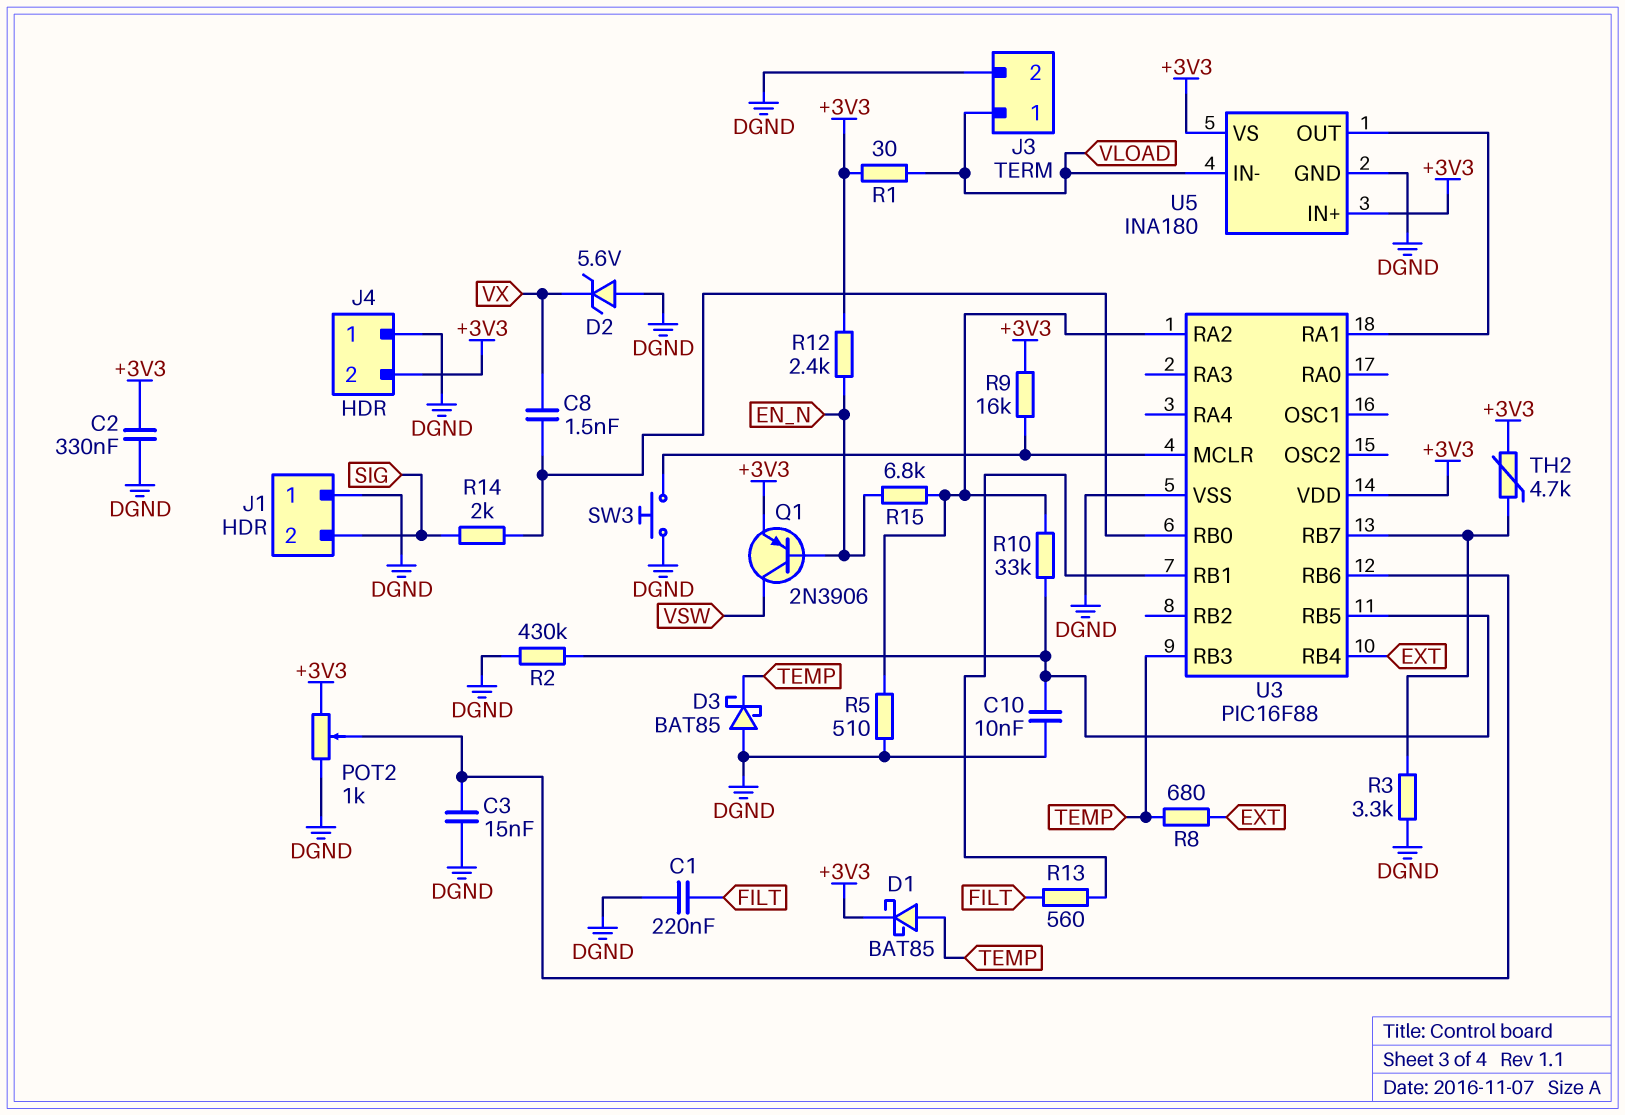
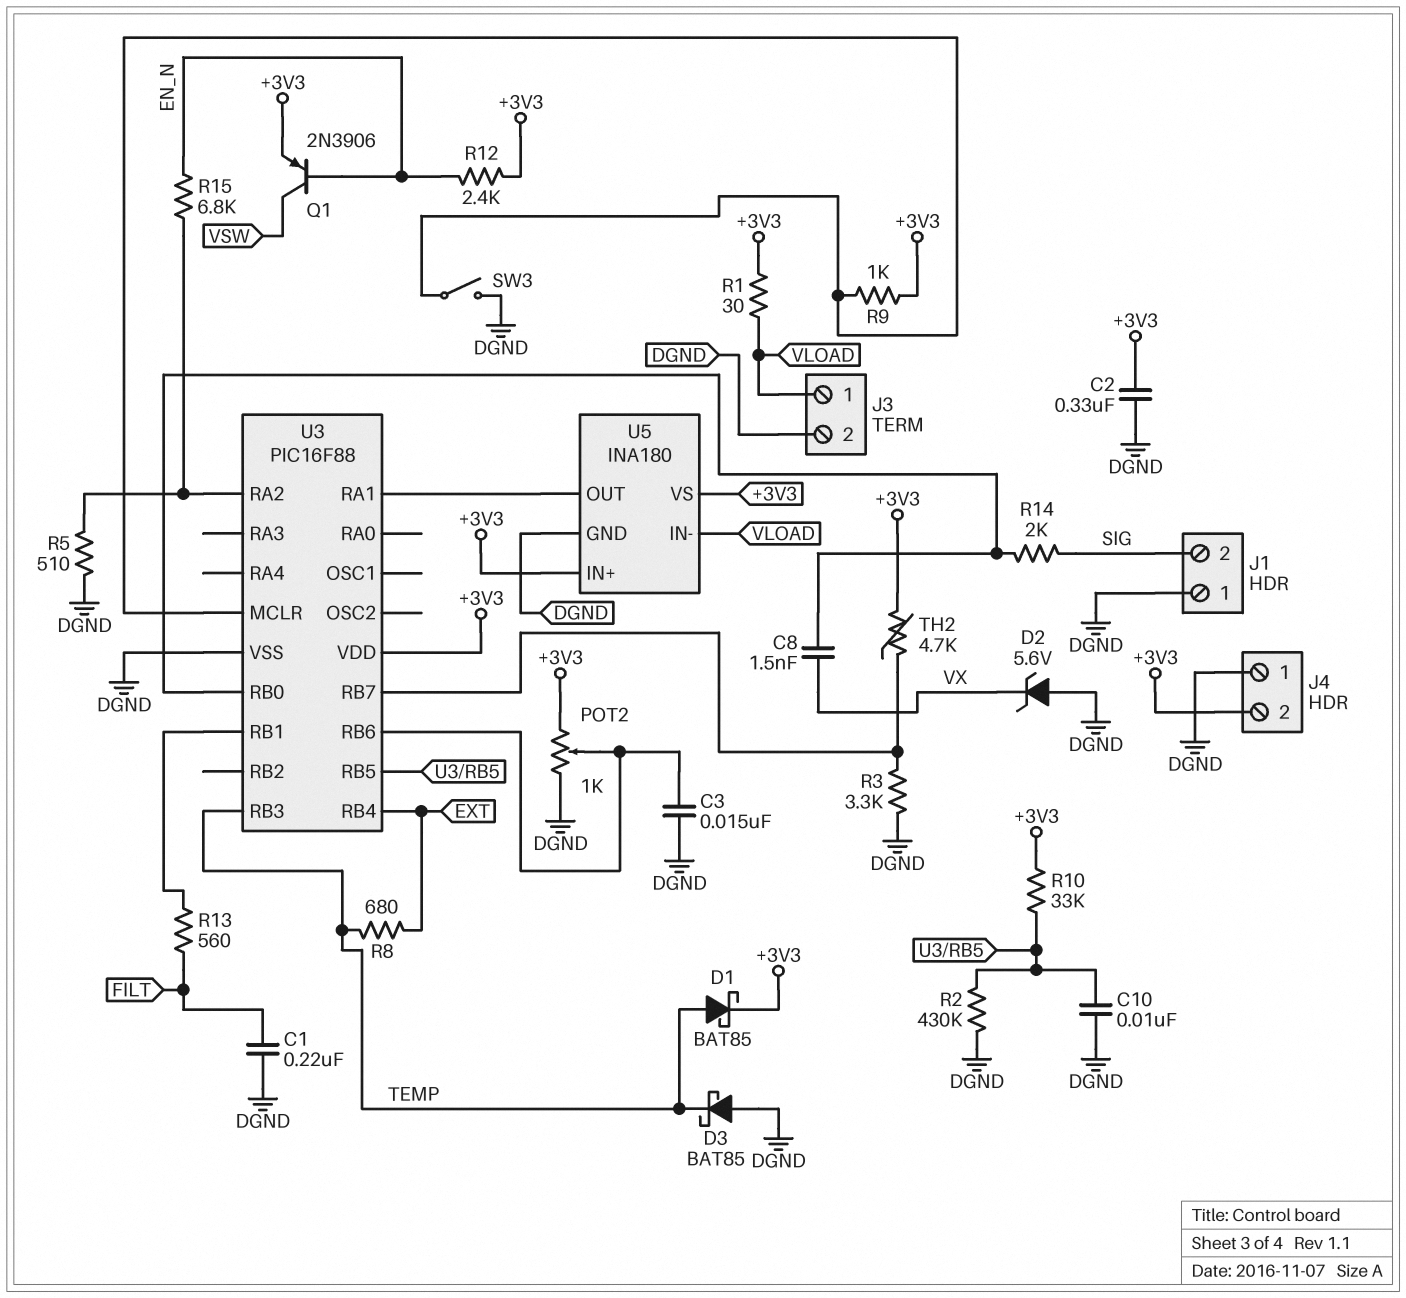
R9: 16k (+3V3, U3/MCLR) -> 1k (+3V3, U3/MCLR)
R10: 33k (U3/RA2, U3/RB5) -> 33k (+3V3, U3/RB5)
SW3: button (DGND, U3/MCLR) -> switch (DGND, U3/MCLR)

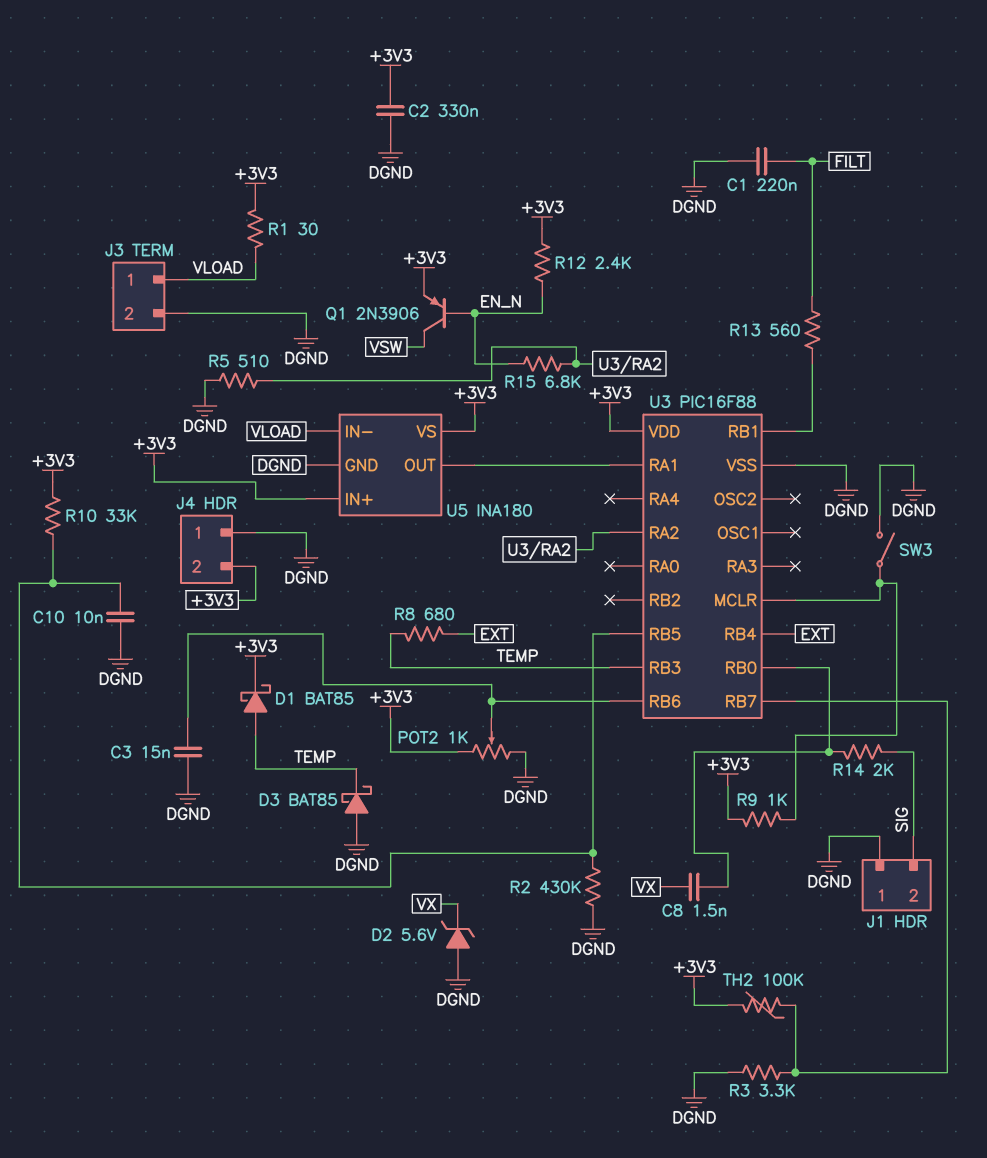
TH2: 4.7k (+3V3, U3/RB7) -> 100k (+3V3, U3/RB7)

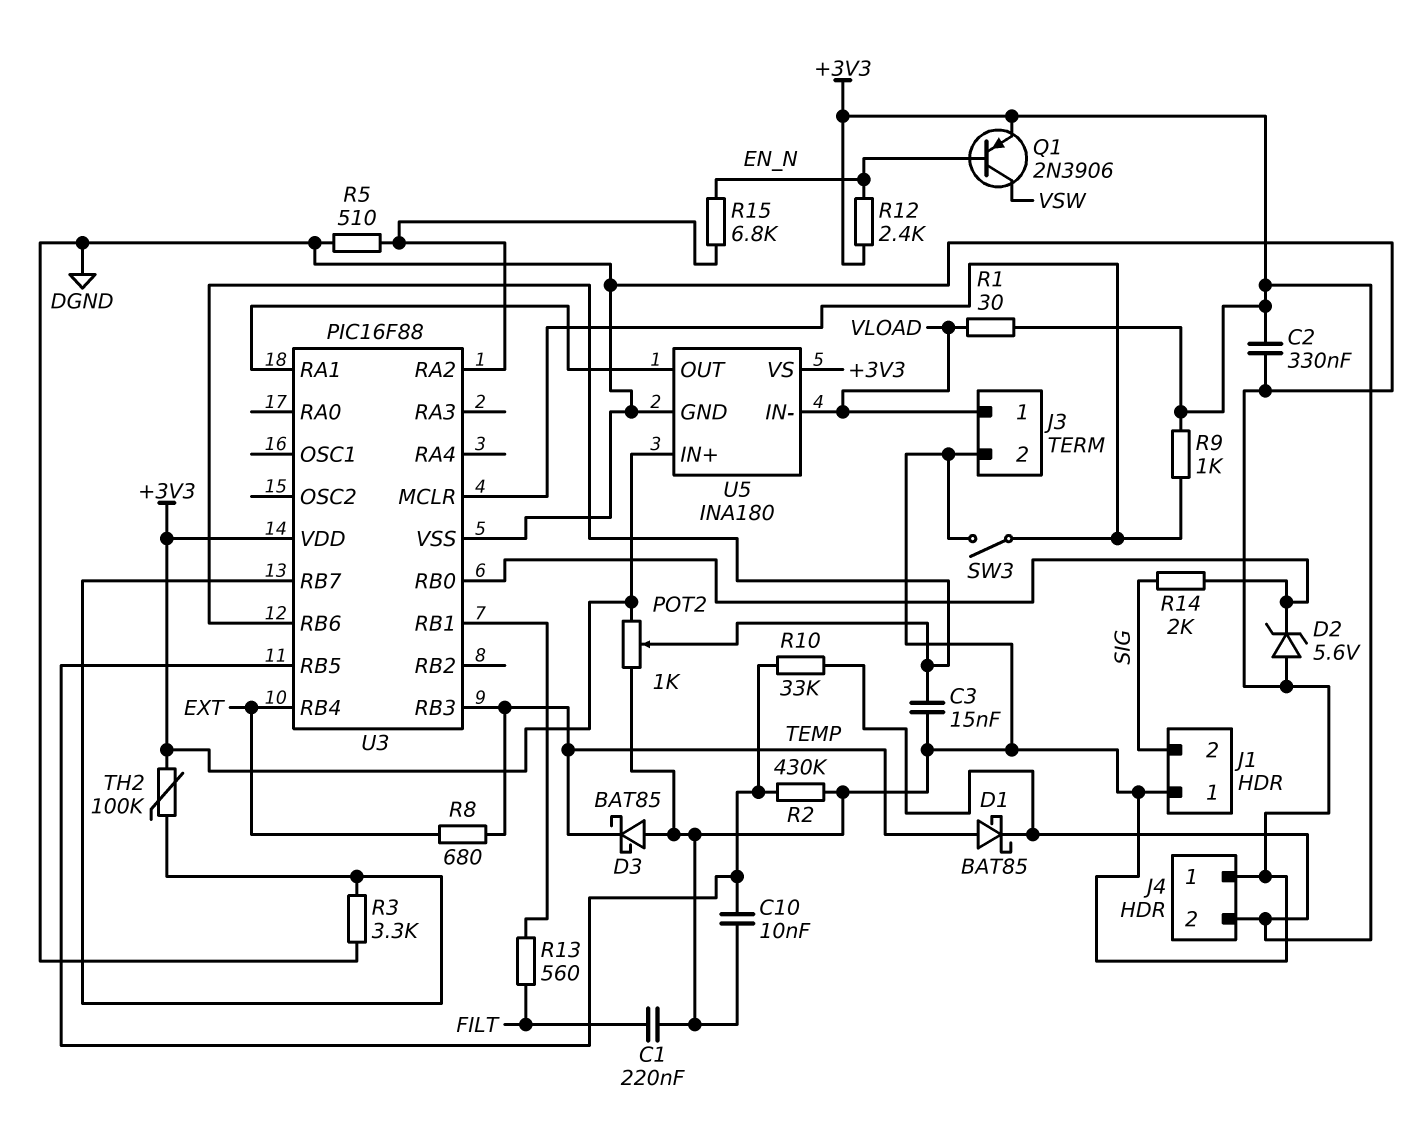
C8: 1.5nF (U3/RB0, VX) -> none
D2: zener 5.6V (A DGND, K VX) -> zener 5.6V (A DGND, K U3/RB0)

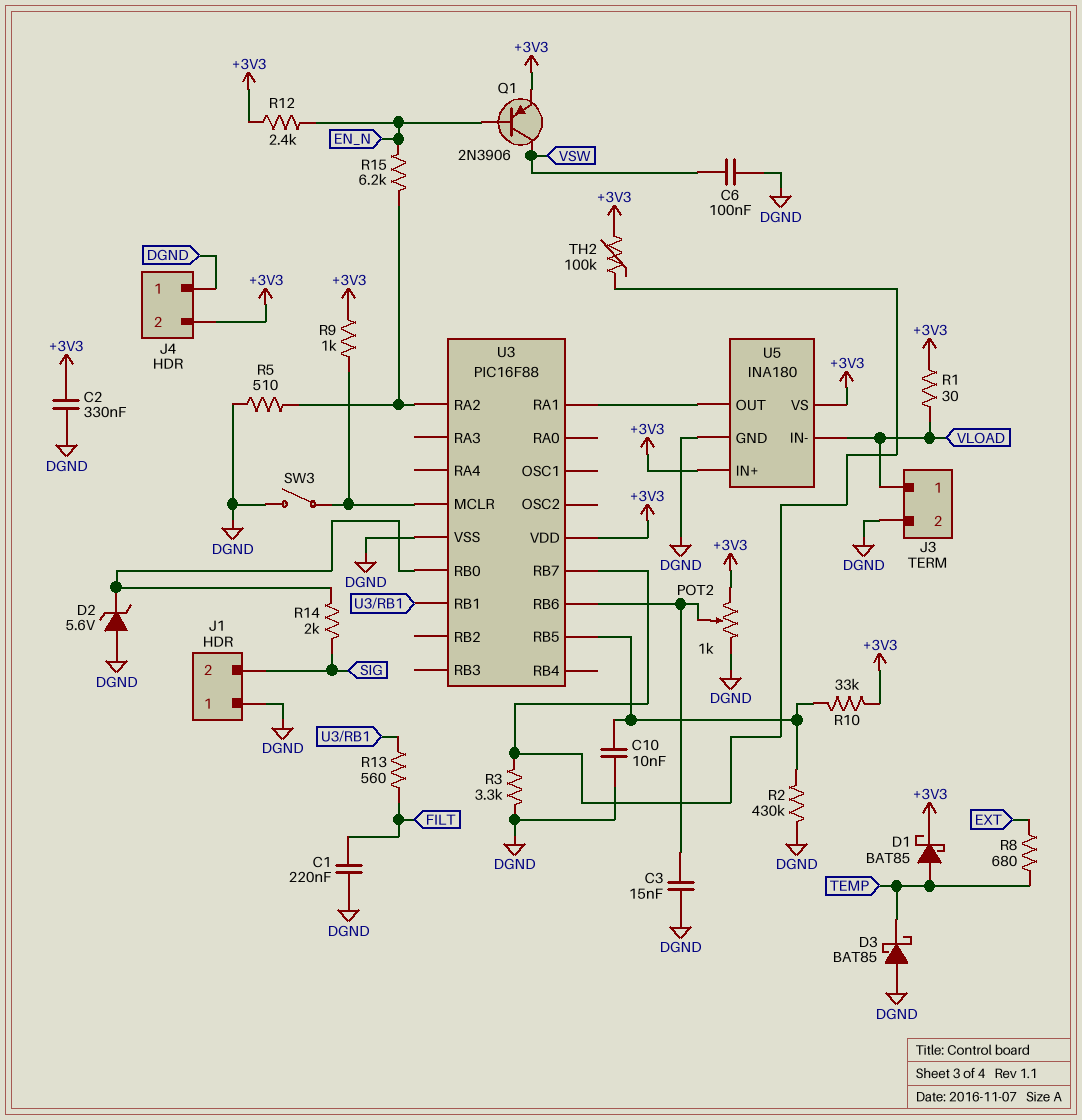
C6: none -> 100nF (DGND, VSW)
R15: 6.8k (EN_N, U3/RA2) -> 6.2k (EN_N, U3/RA2)
U3 pin RB3: TEMP -> none
U3 pin RB4: EXT -> none

